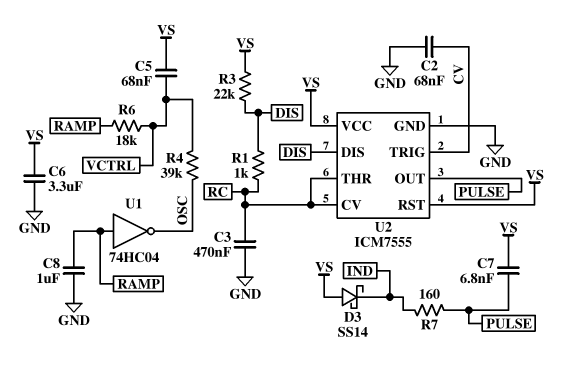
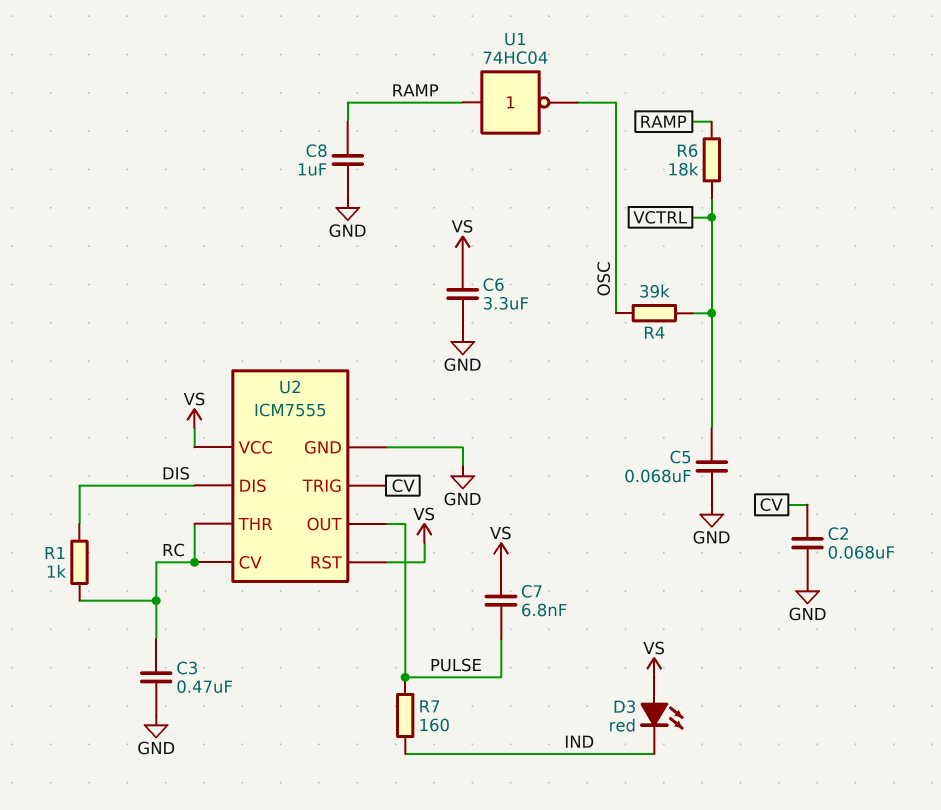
C5: 68nF (VCTRL, VS) -> 68nF (GND, VCTRL)
D3: schottky SS14 (A VS, K IND) -> LED red (A VS, K IND)
R3: 22k (DIS, VS) -> none

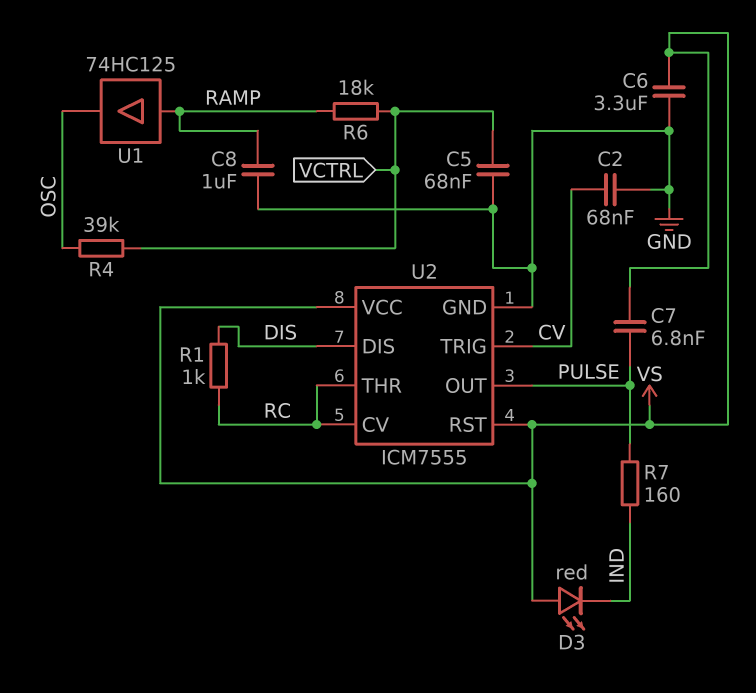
C3: 470nF (GND, RC) -> none
U1: NOT 74HC04 (in RAMP, out OSC) -> buffer 74HC125 (in RAMP, out OSC)

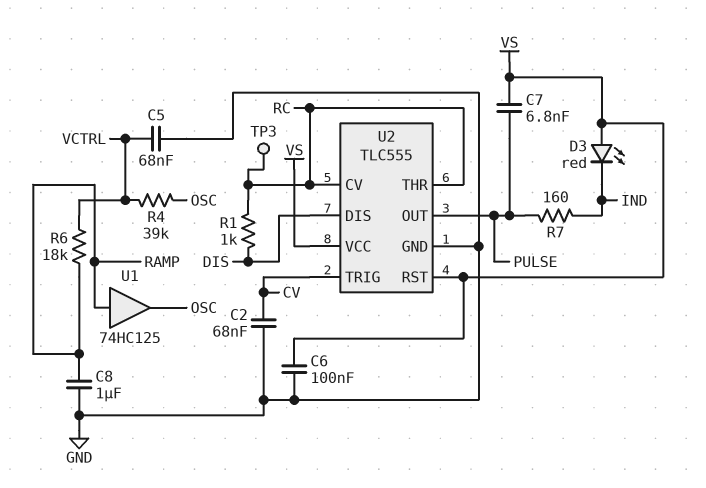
C6: 3.3uF (GND, VS) -> 100nF (GND, VS)
TP3: none -> test point (RC)
U2: ICM7555 -> TLC555

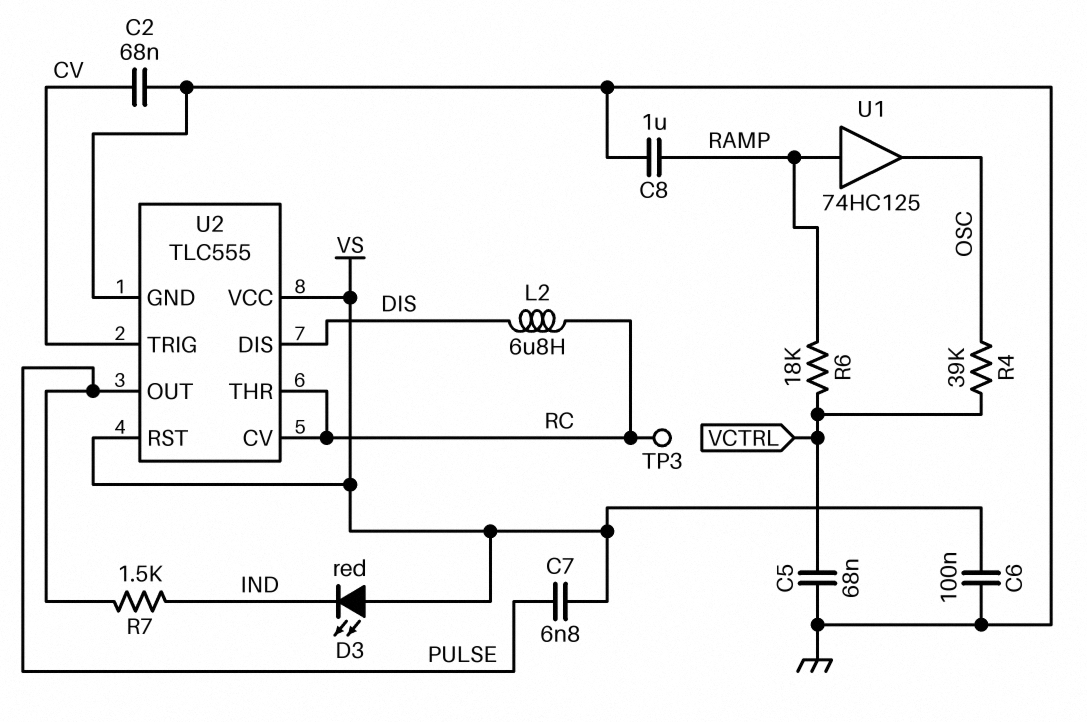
L2: none -> 6.8uH (DIS, RC)
R1: 1k (DIS, RC) -> none
R7: 160 (IND, PULSE) -> 1.5k (IND, PULSE)

